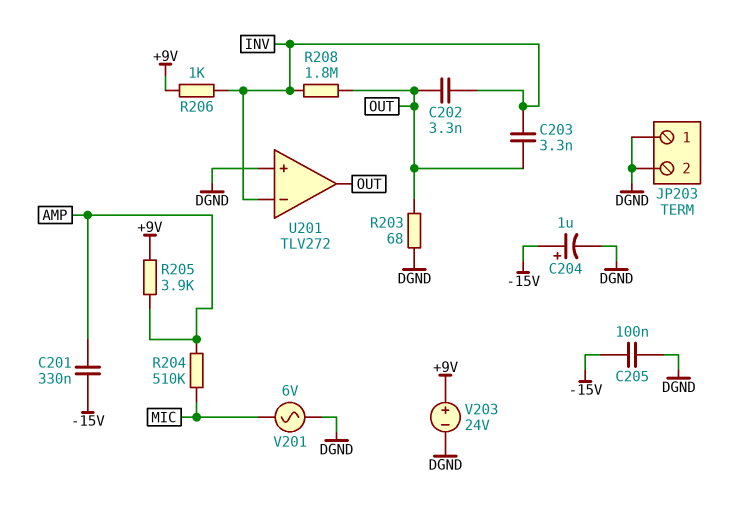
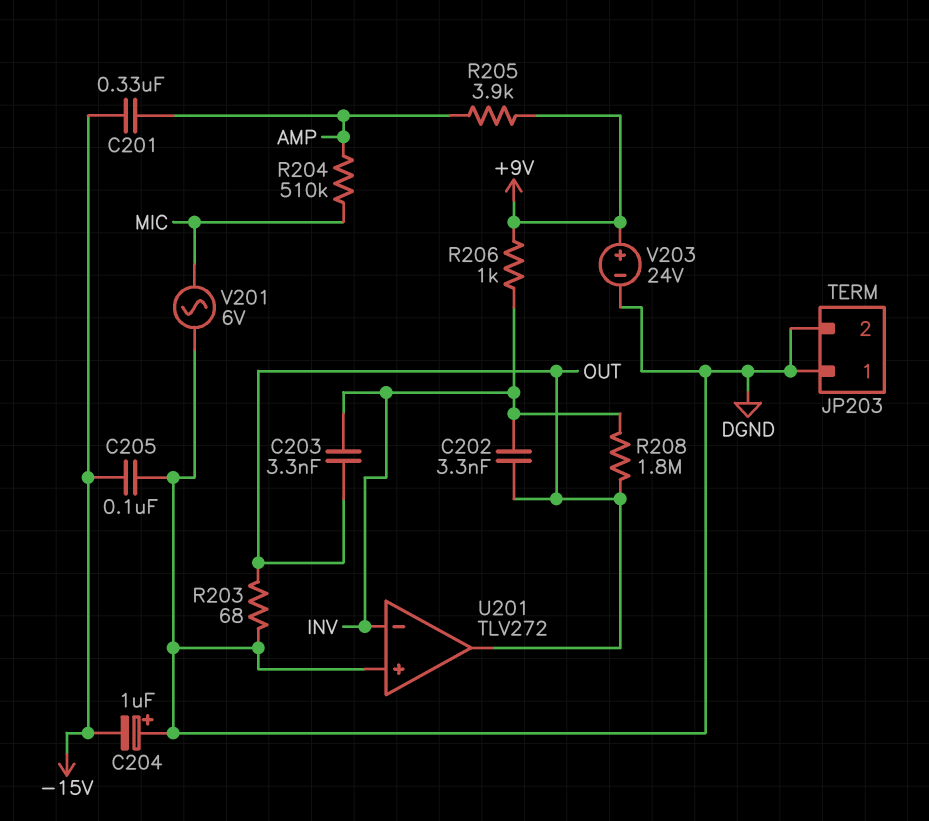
C204: 1uF (plus -15V, minus DGND) -> 1uF (plus DGND, minus -15V)

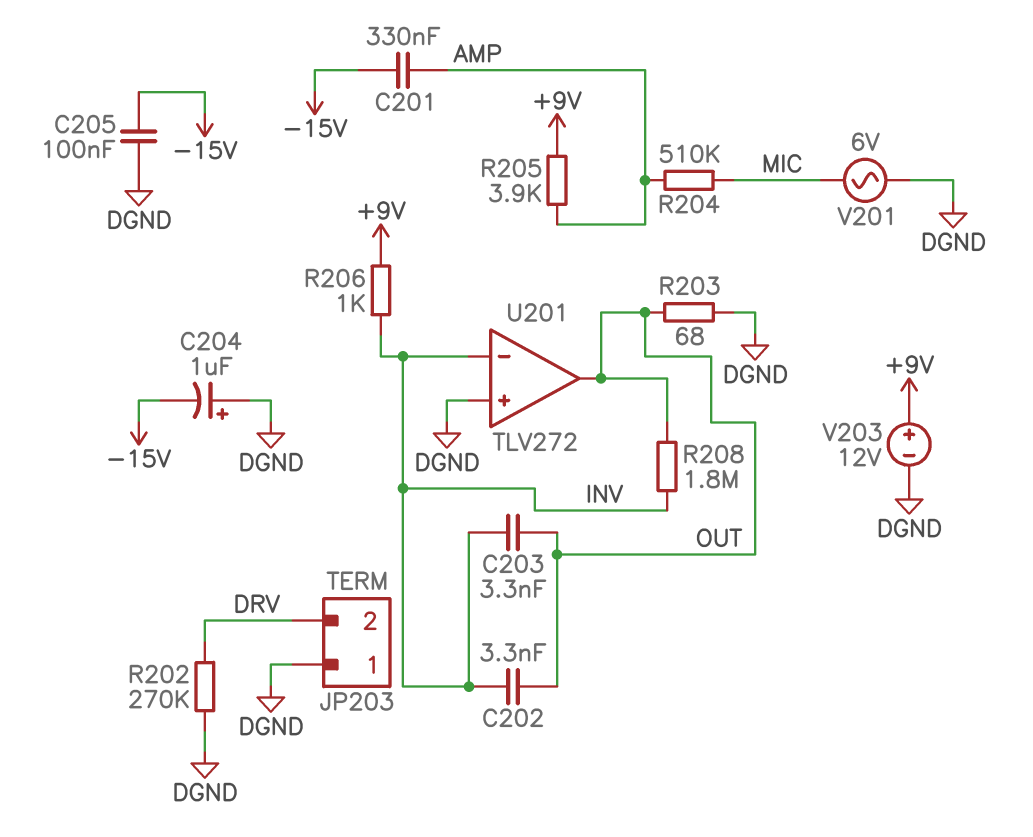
JP203 pin 2: DGND -> DRV
R202: none -> 270k (DGND, DRV)
V203: 24V (plus +9V, minus DGND) -> 12V (plus +9V, minus DGND)

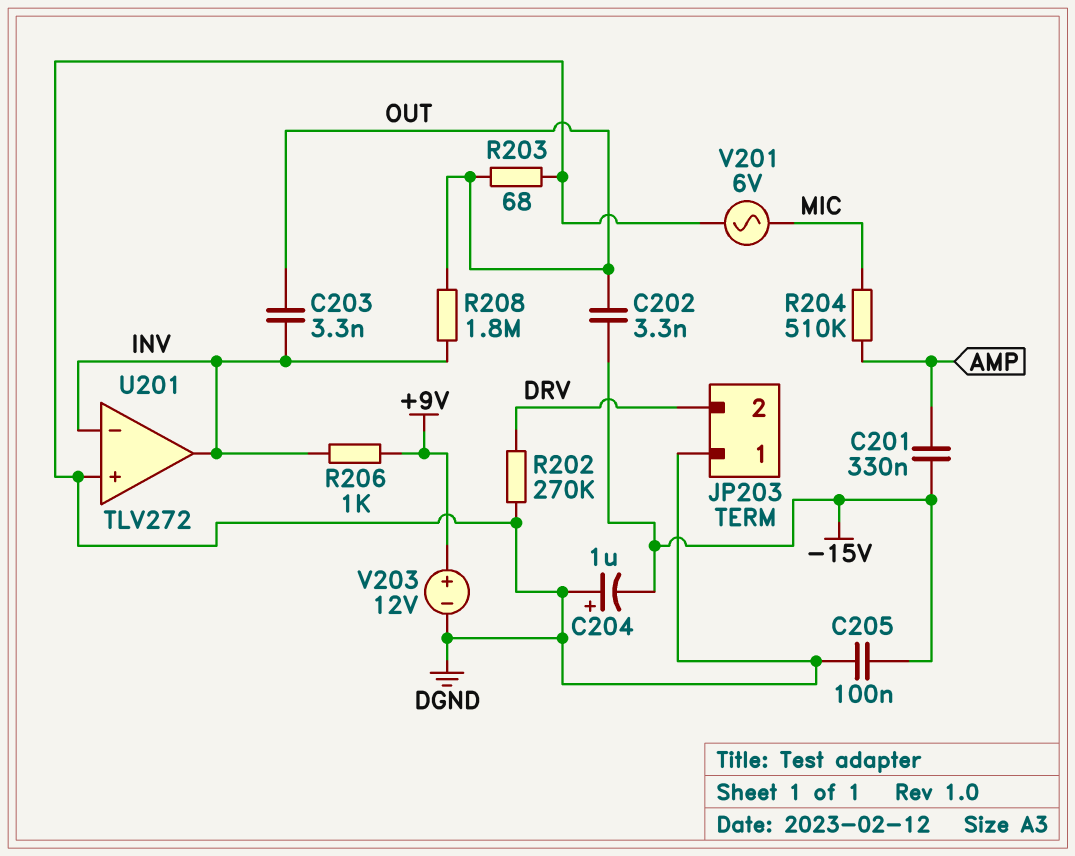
C202: 3.3nF (INV, OUT) -> 3.3nF (-15V, OUT)
R205: 3.9k (+9V, AMP) -> none
U201 pin out: OUT -> INV

